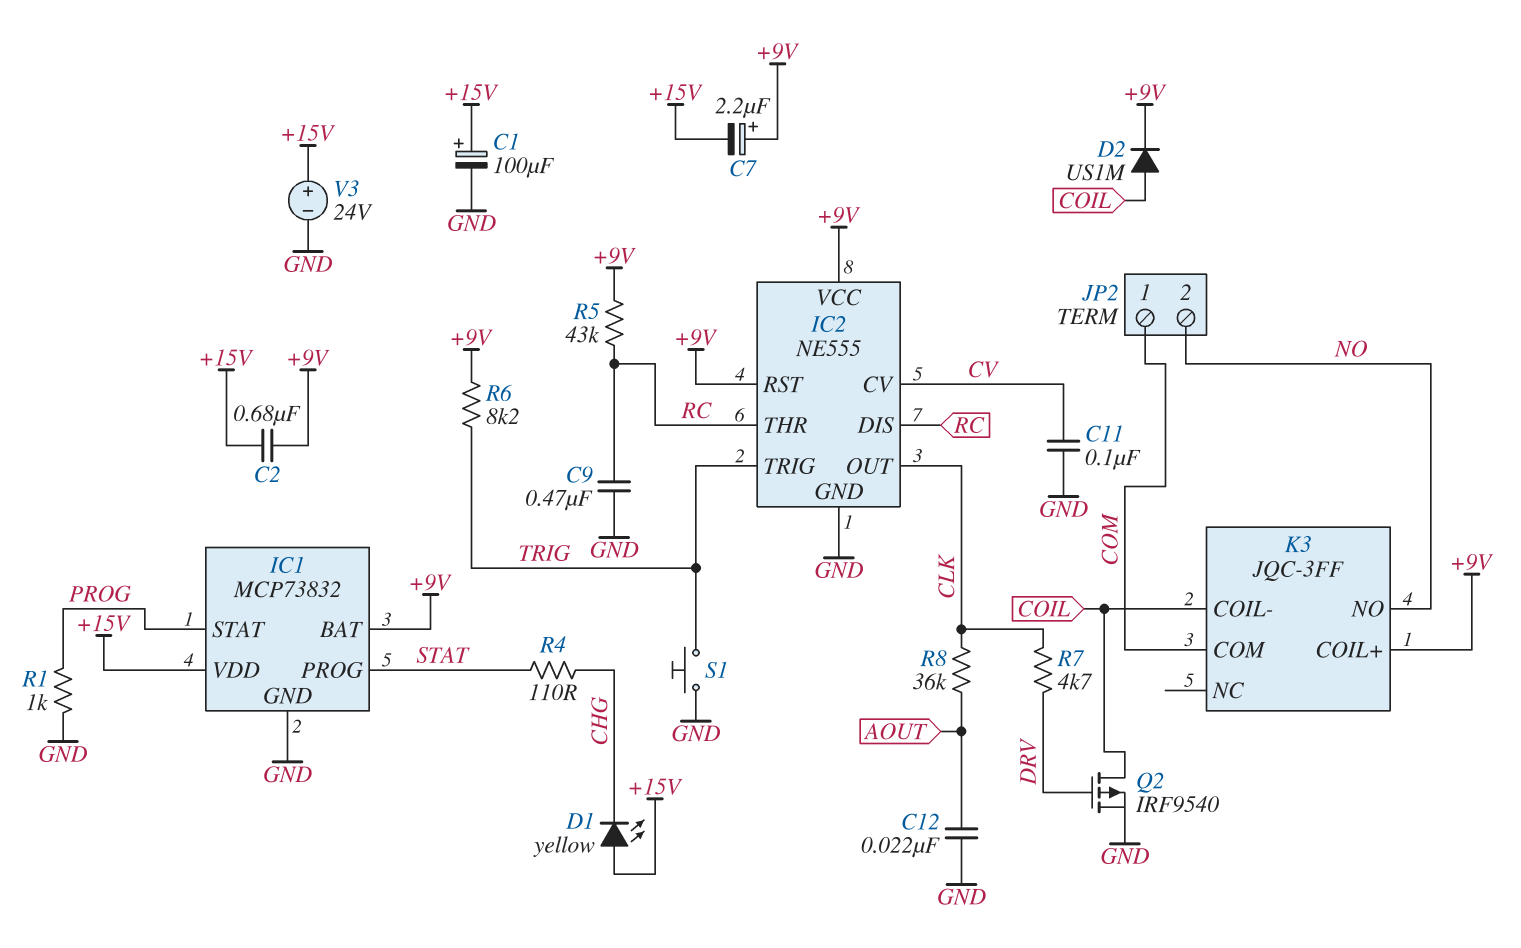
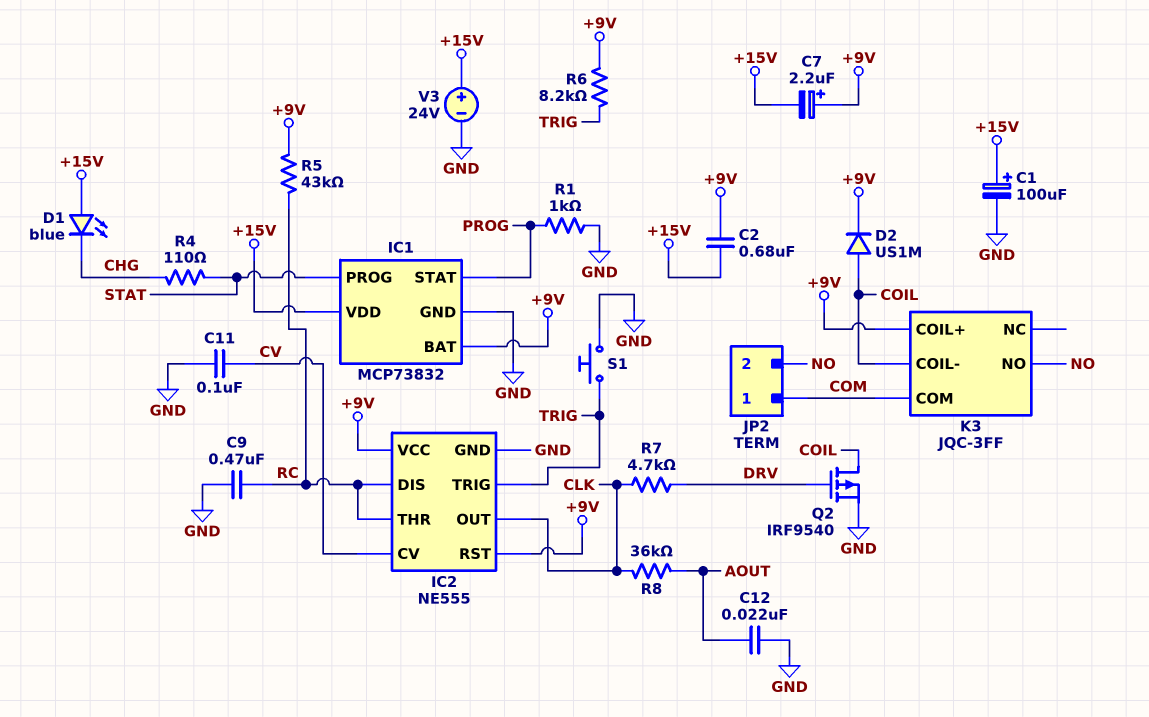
D1: LED yellow (A +15V, K CHG) -> LED blue (A +15V, K CHG)

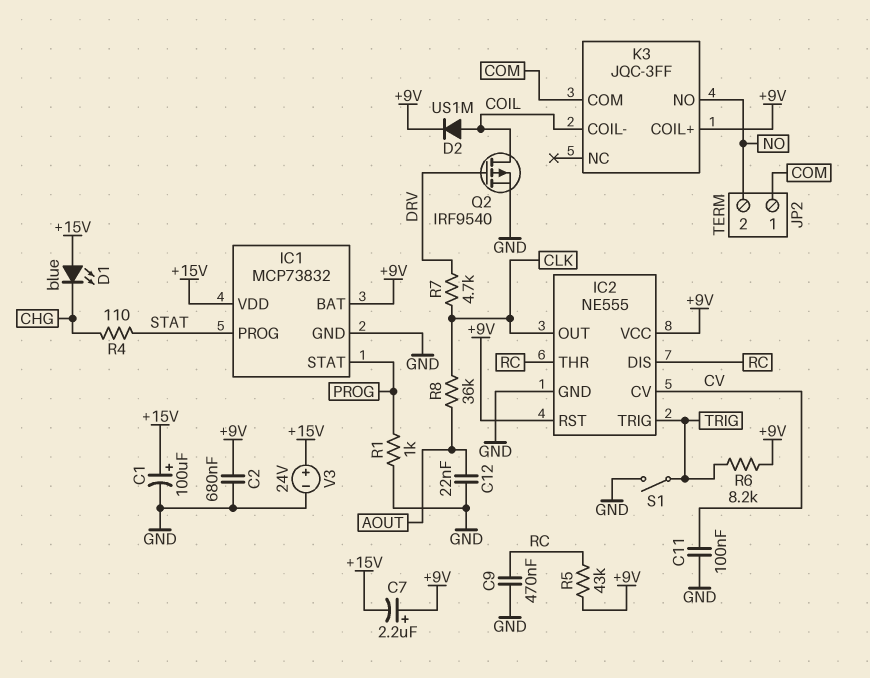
C2: 680nF (+9V, +15V) -> 680nF (+9V, GND)
S1: button (GND, TRIG) -> switch (GND, TRIG)

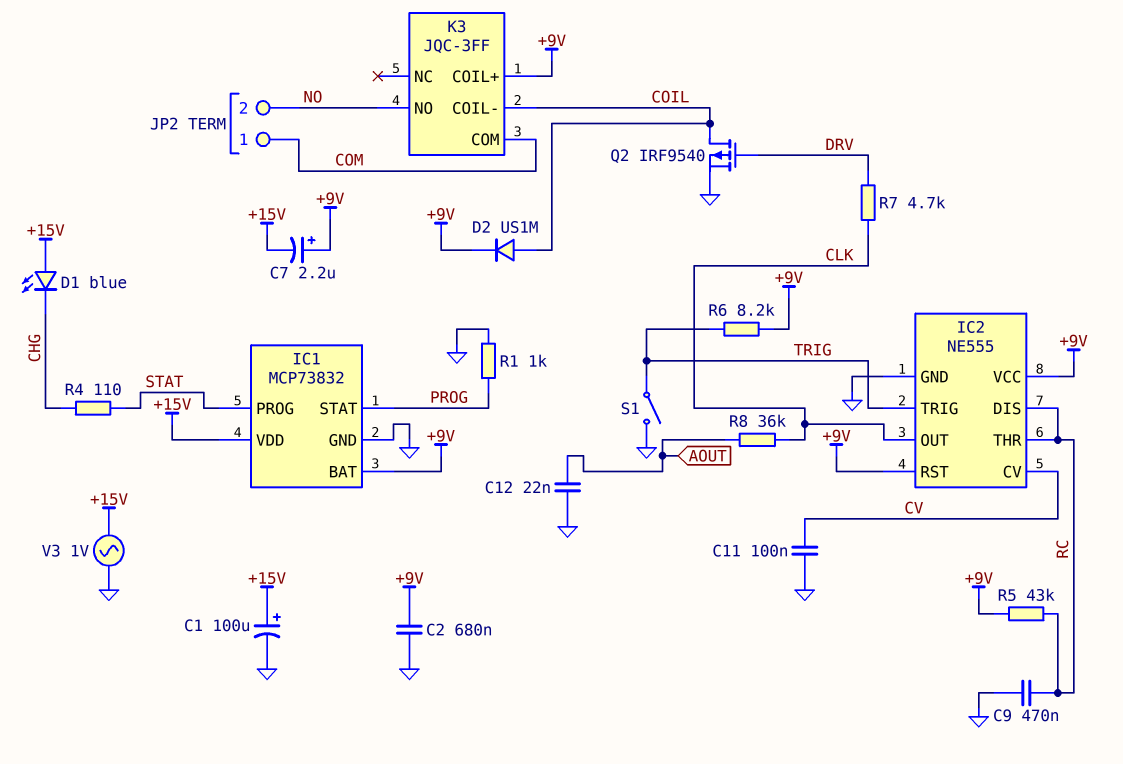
V3: 24V (plus +15V, minus GND) -> AC 1V (+15V, GND)

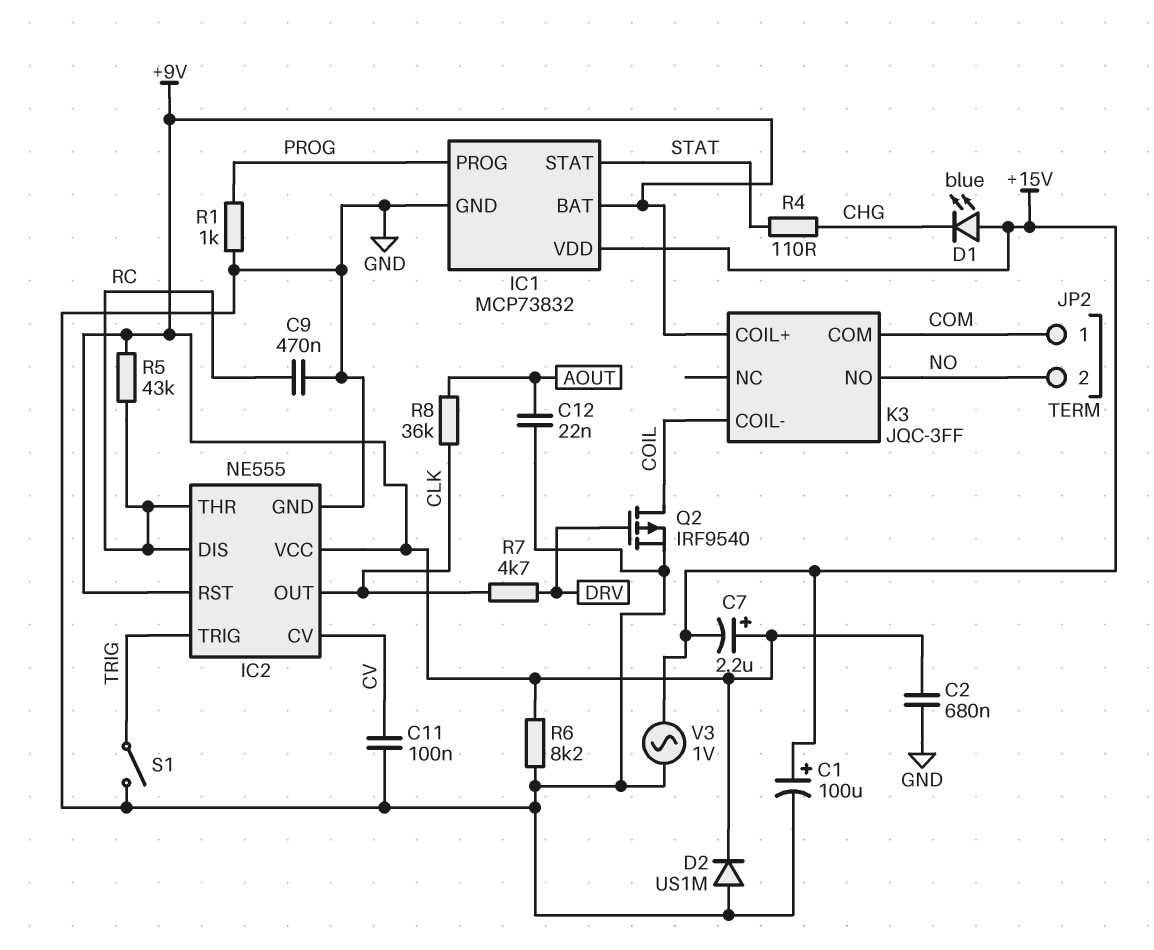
D2: diode US1M (A COIL, K +9V) -> diode US1M (A GND, K +9V)
IC1 pin PROG: STAT -> PROG
IC1 pin STAT: PROG -> STAT
R6: 8.2k (+9V, TRIG) -> 8.2k (+9V, GND)

